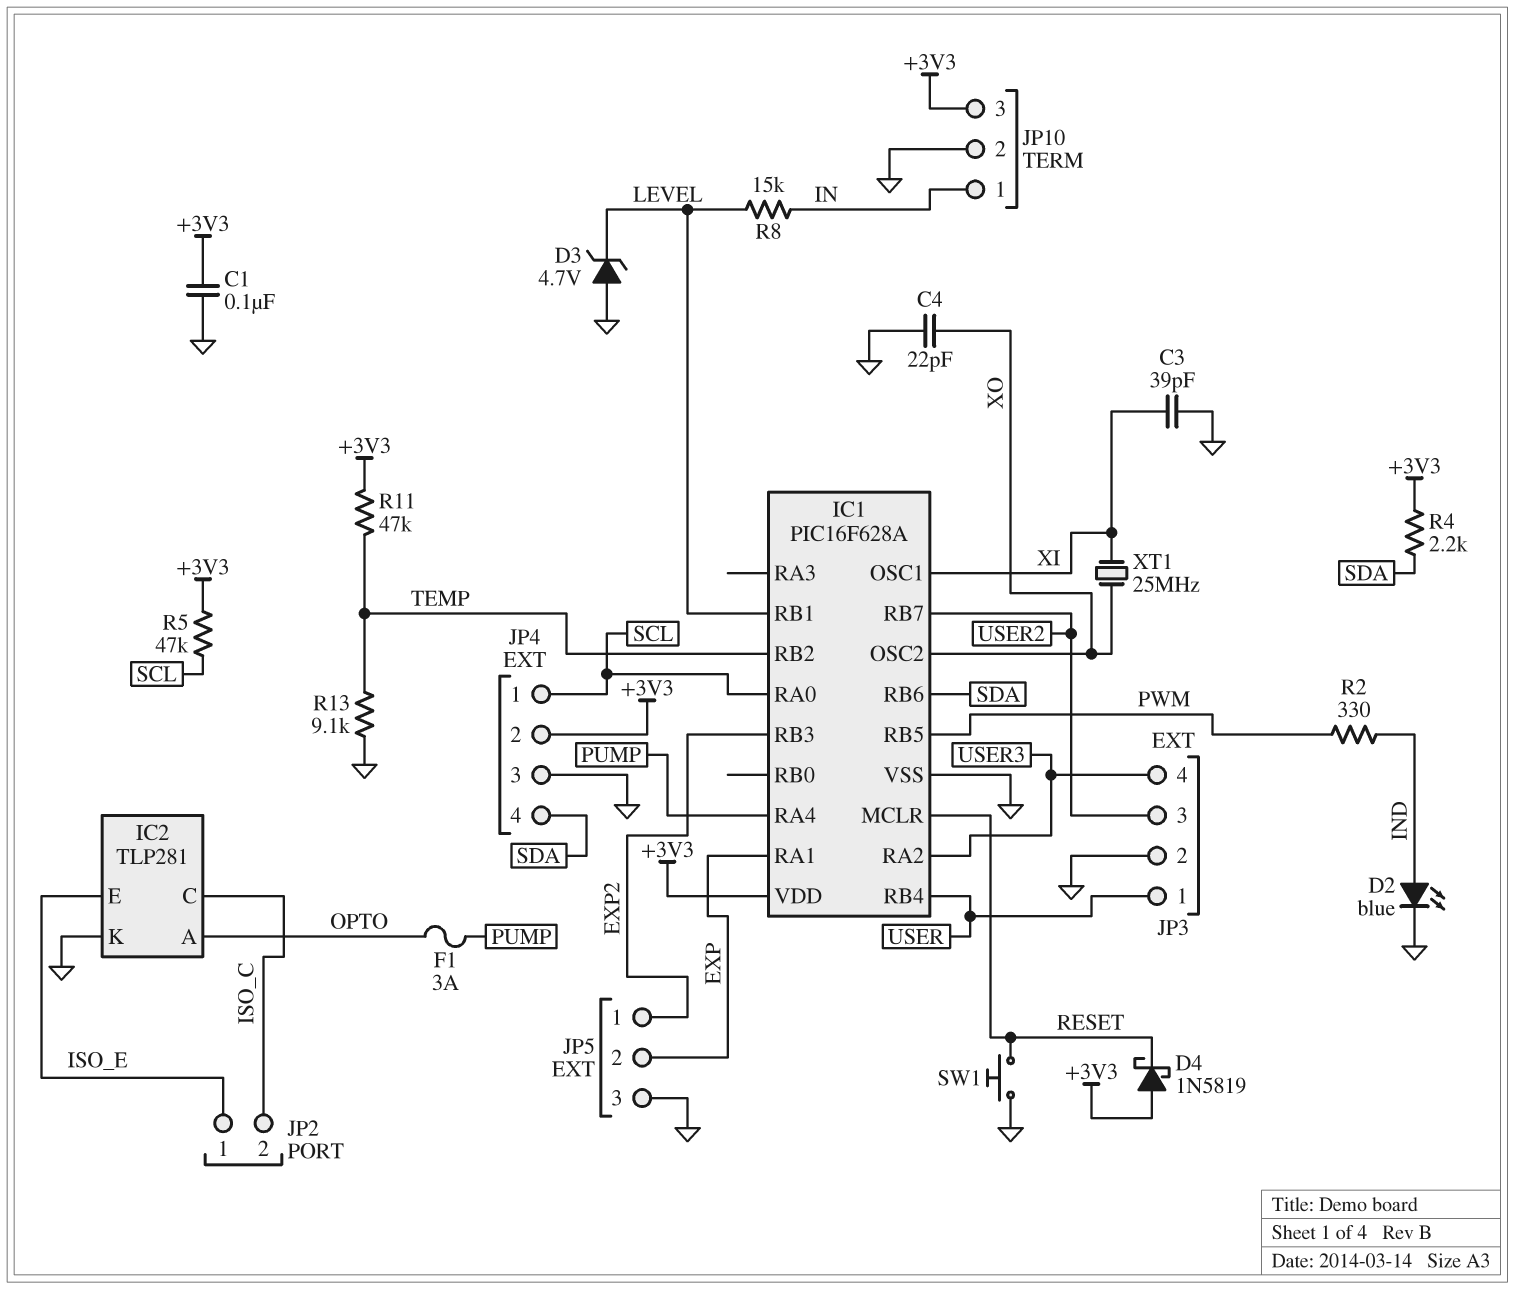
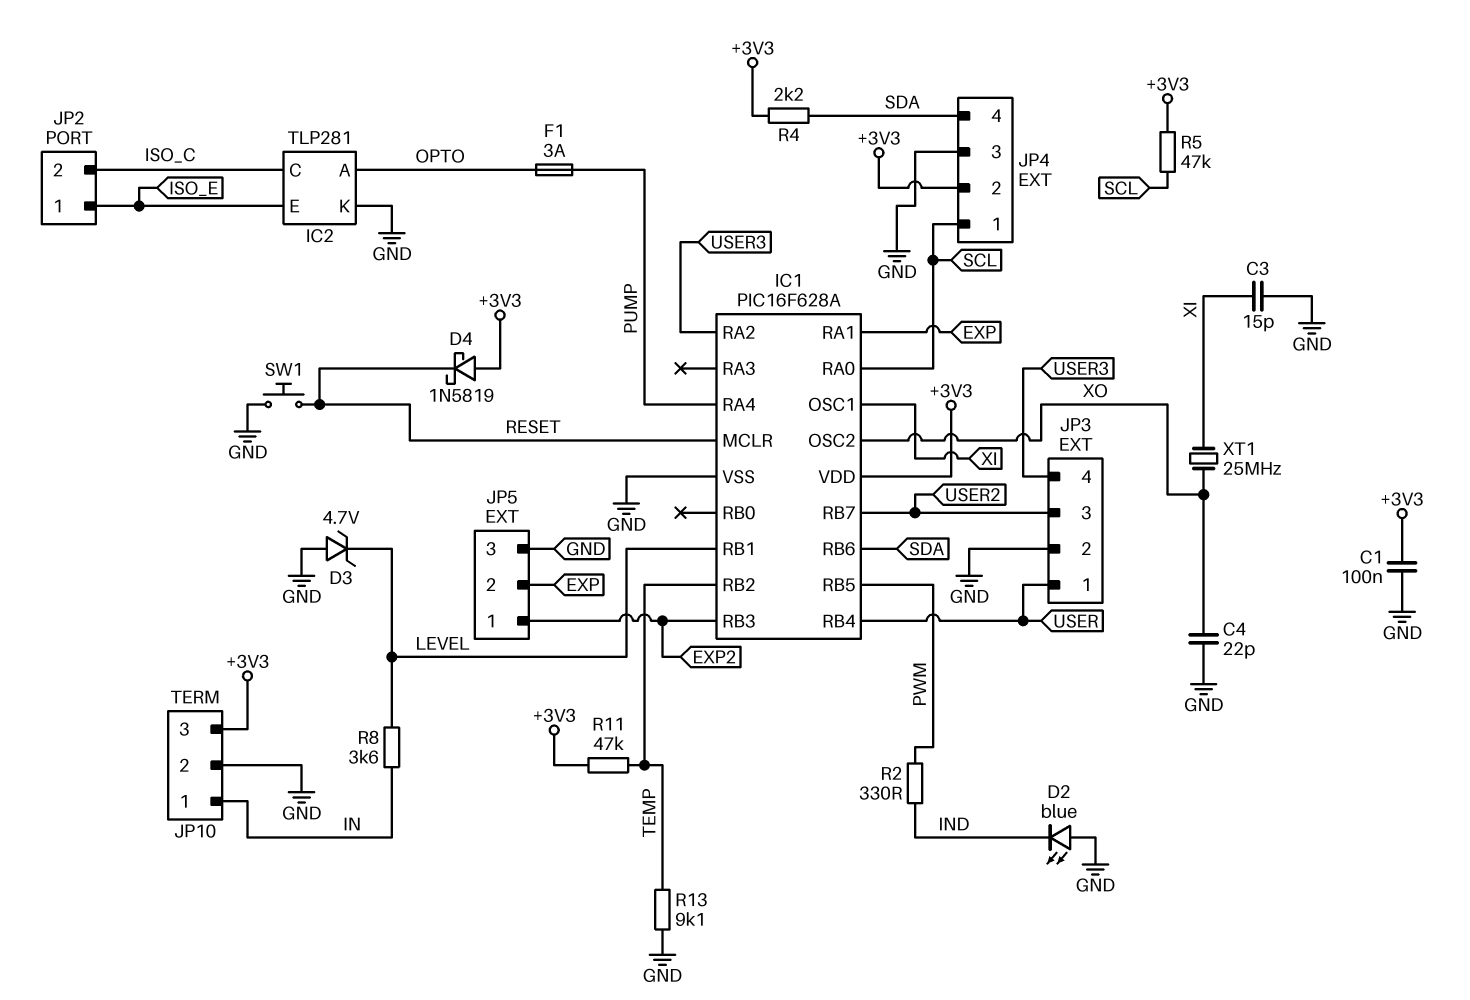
C3: 39pF (GND, XI) -> 15pF (GND, XI)
D2: LED blue (A IND, K GND) -> LED blue (A GND, K IND)
R8: 15k (IN, LEVEL) -> 3.6k (IN, LEVEL)

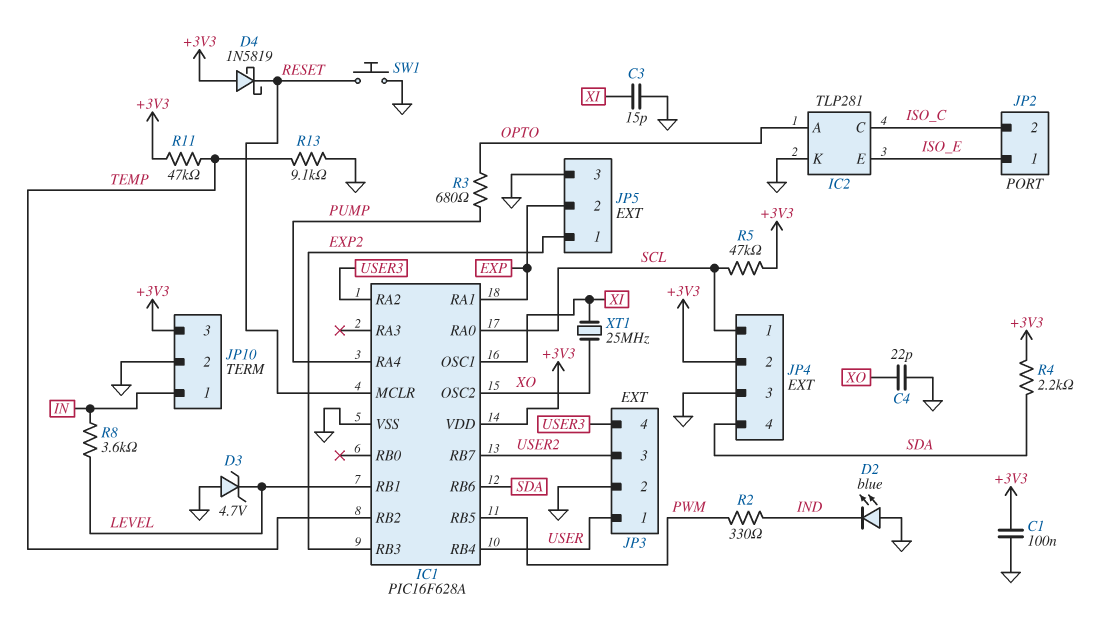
F1: 3A (OPTO, PUMP) -> none
R3: none -> 680 (OPTO, PUMP)

